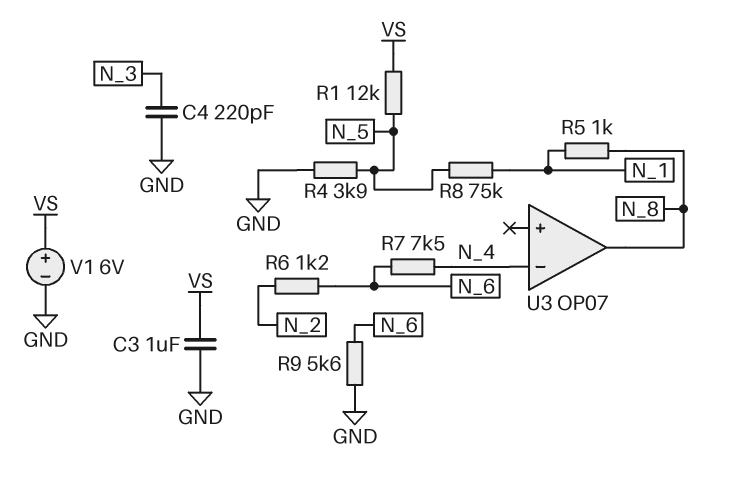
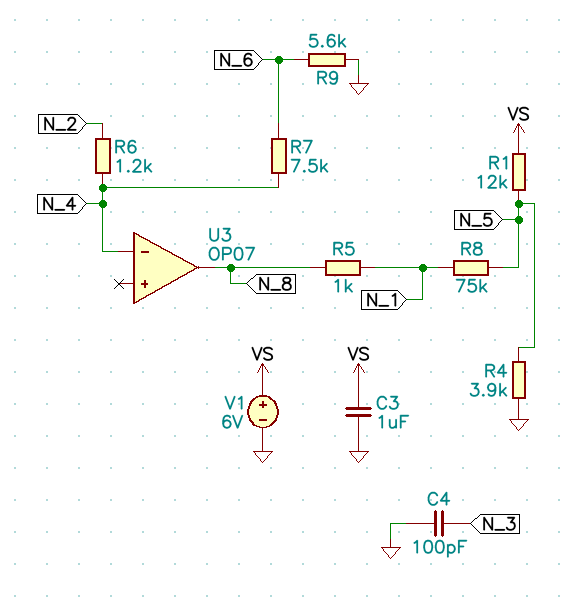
C4: 220pF (GND, N_3) -> 100pF (GND, N_3)
R6: 1.2k (N_2, N_6) -> 1.2k (N_2, N_4)

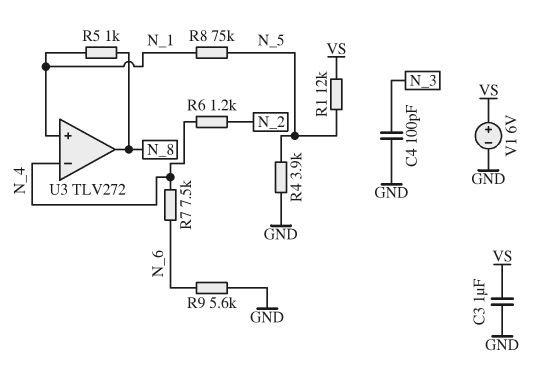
U3: OP07 -> TLV272
U3 pin in+: none -> N_1

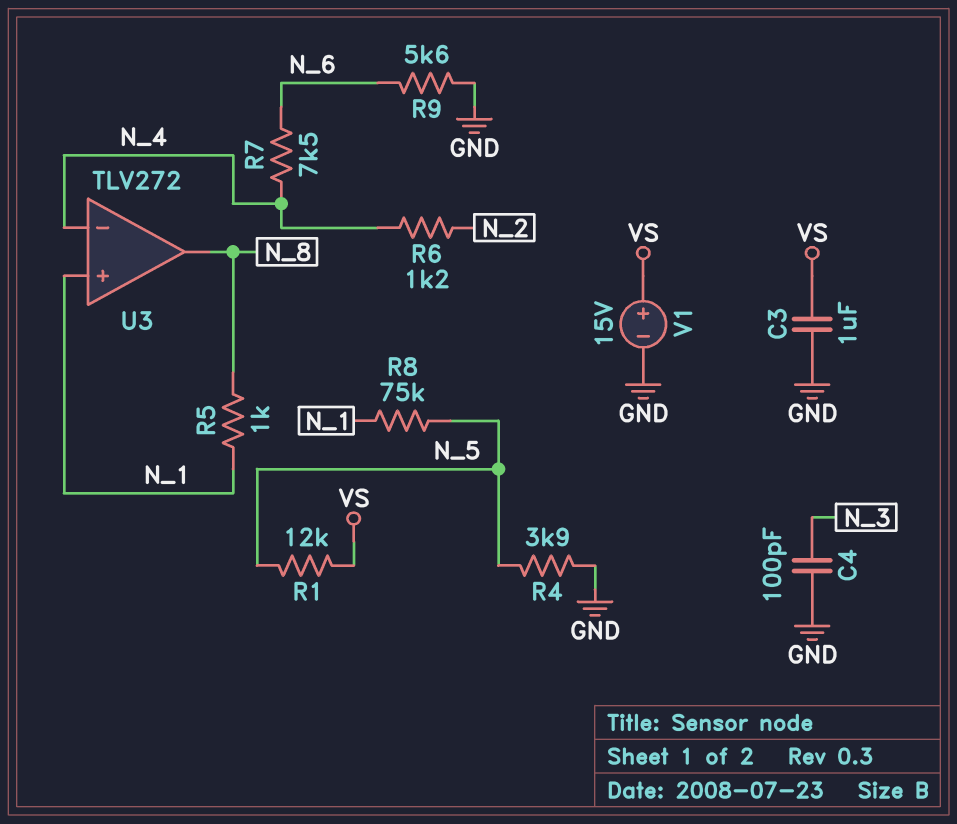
V1: 6V (plus VS, minus GND) -> 15V (plus VS, minus GND)

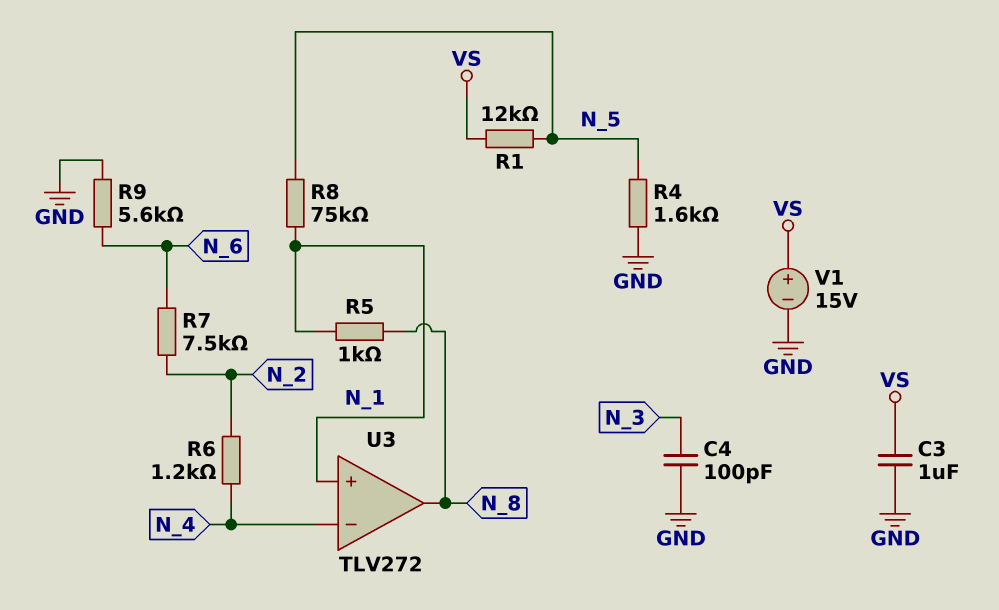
R4: 3.9k (GND, N_5) -> 1.6k (GND, N_5)
R7: 7.5k (N_4, N_6) -> 7.5k (N_2, N_6)

